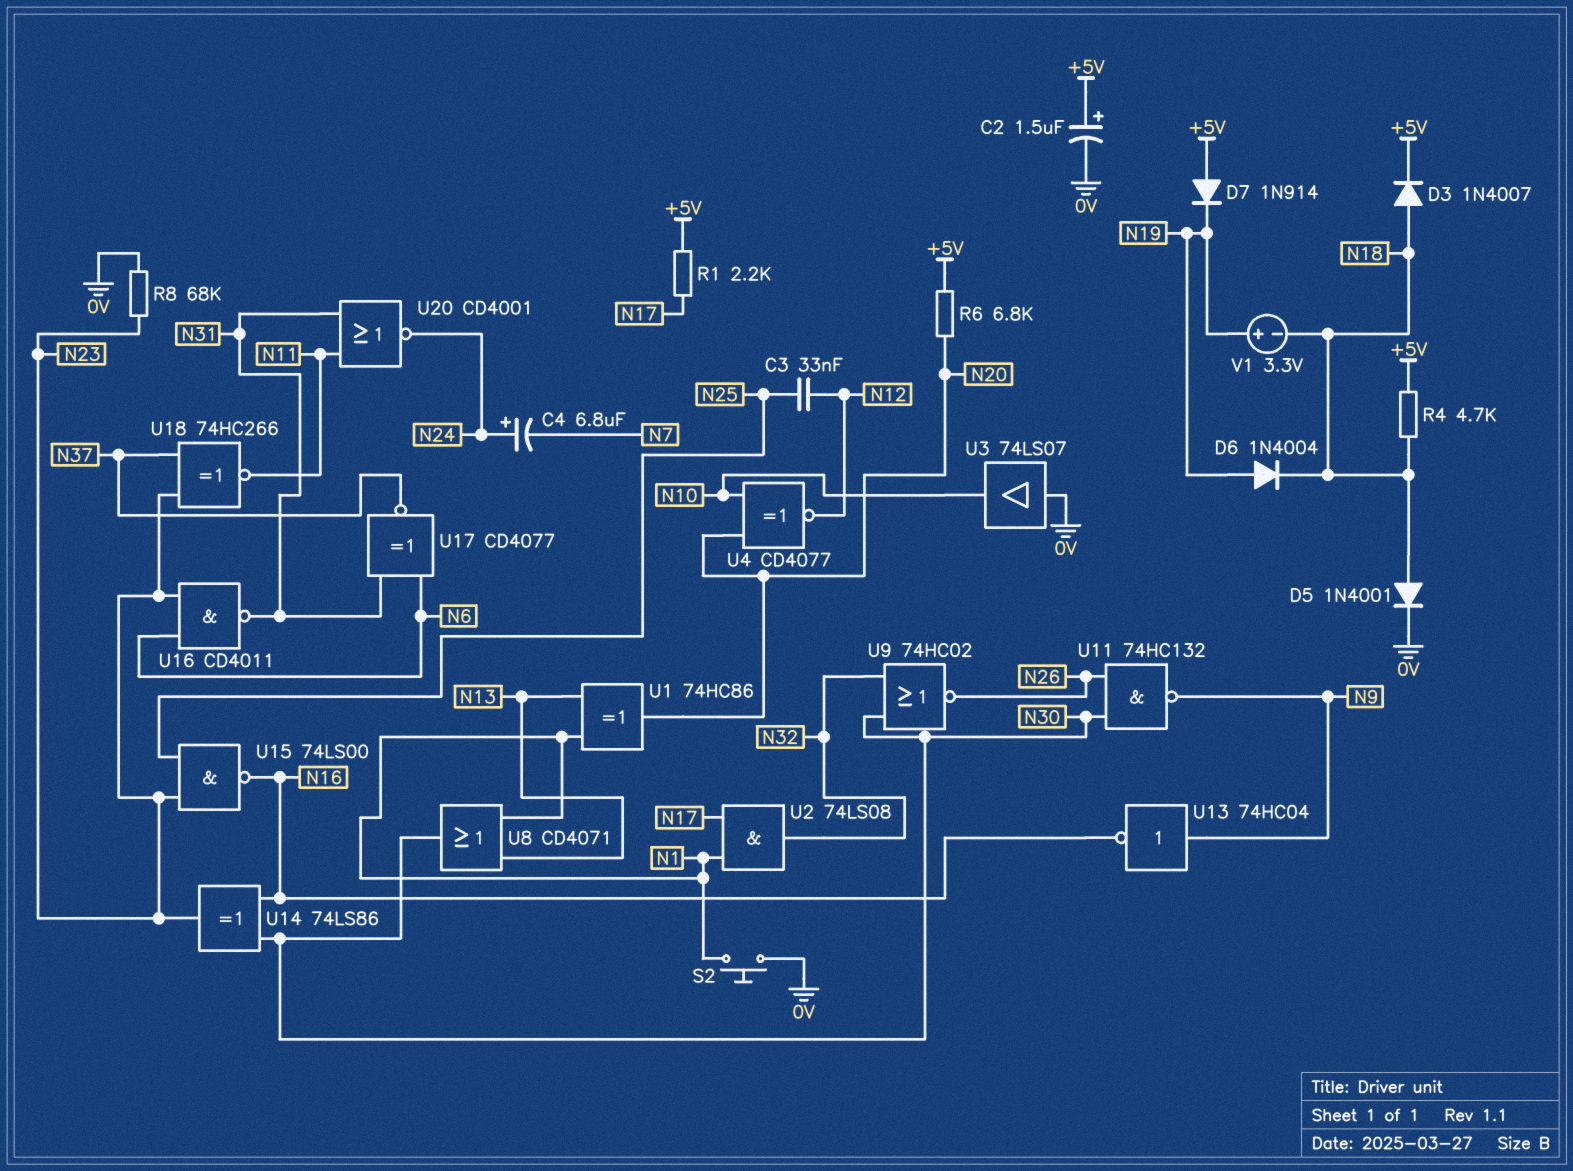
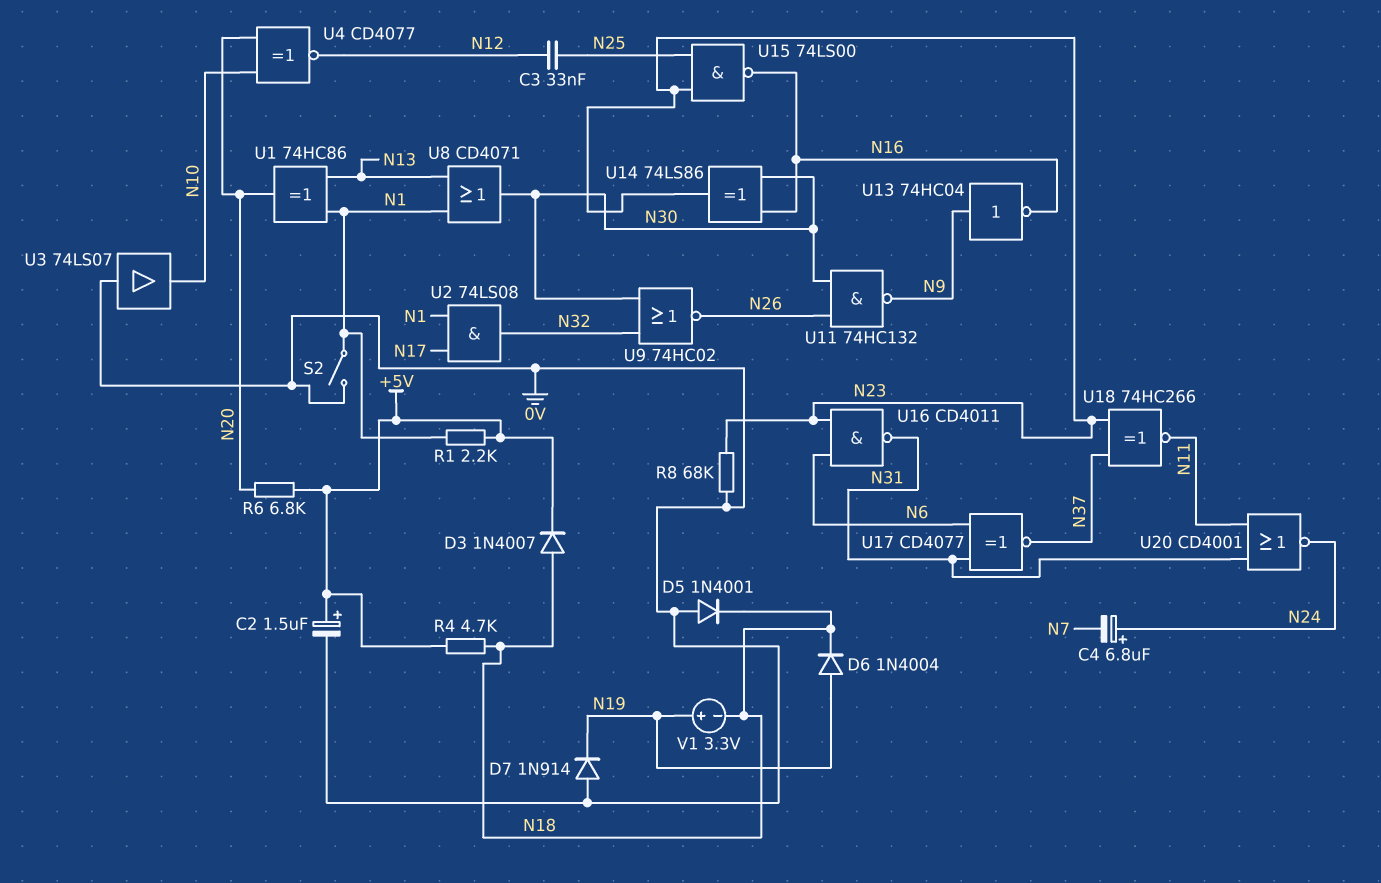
D5: diode 1N4001 (A N18, K 0V) -> diode 1N4001 (A 0V, K N18)
D7: diode 1N914 (A +5V, K N19) -> diode 1N914 (A 0V, K N19)
R1: 2.2k (+5V, N17) -> 2.2k (+5V, N1)
S2: button (0V, N1) -> switch (0V, N1)

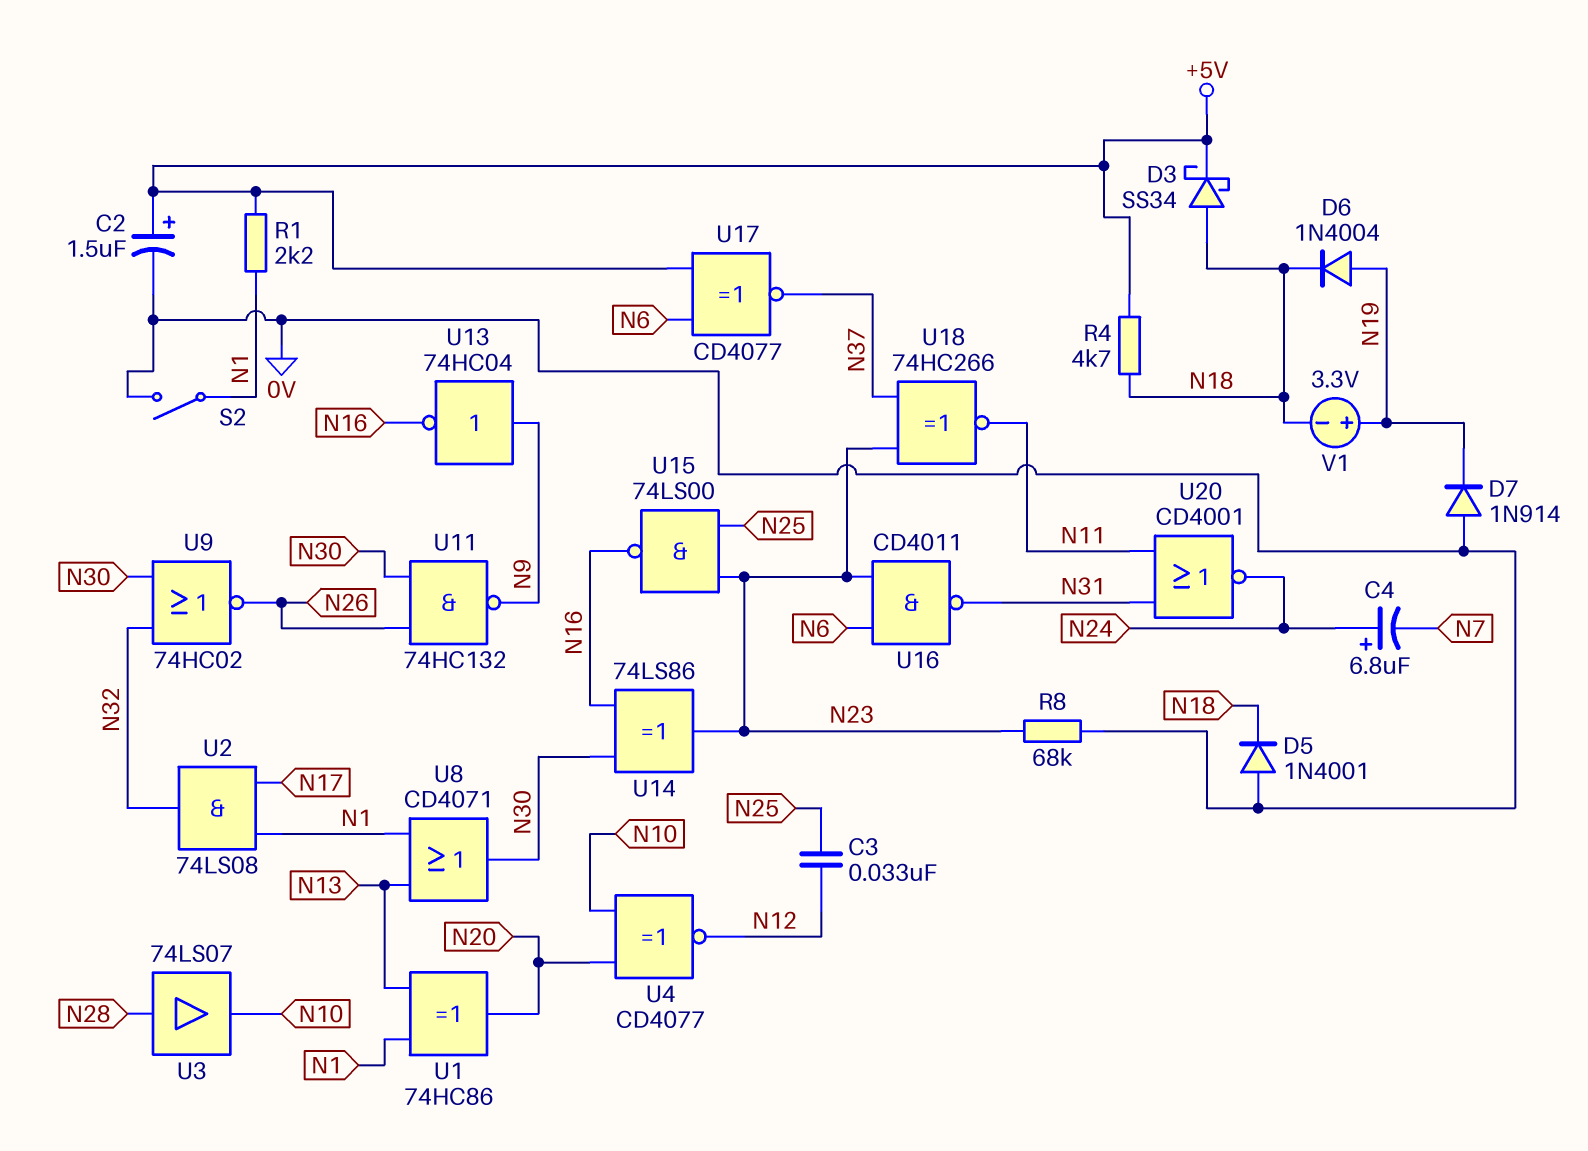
D3: diode 1N4007 (A N18, K +5V) -> schottky SS34 (A N18, K +5V)
R6: 6.8k (+5V, N20) -> none
U3: buffer 74LS07 (in 0V, out N10) -> buffer 74LS07 (in N28, out N10)
U17: XNOR CD4077 (in N6, in N31, out N37) -> XNOR CD4077 (in +5V, in N6, out N37)

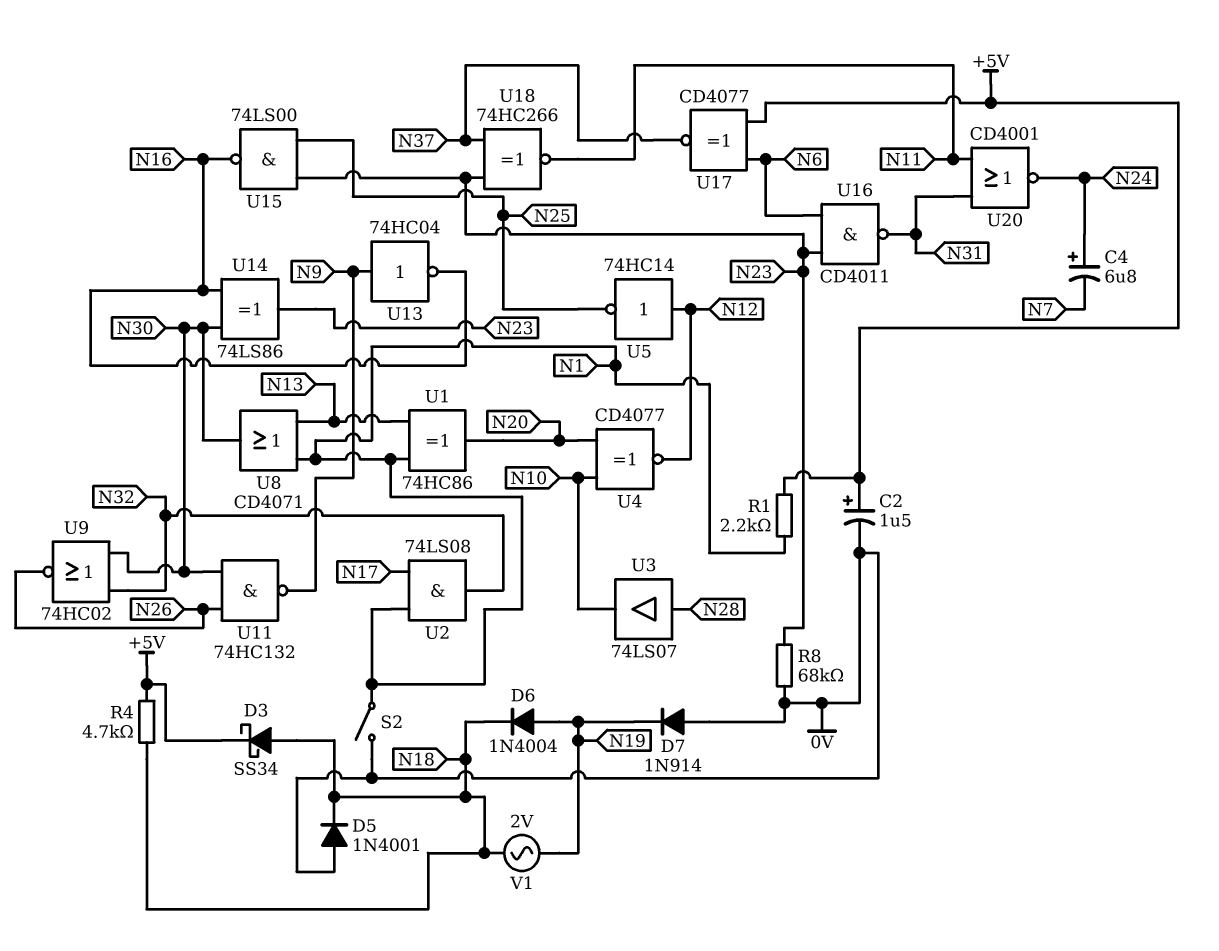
C3: 33nF (N12, N25) -> none
U5: none -> NOT 74HC14 (in N12, out N25)
V1: 3.3V (plus N19, minus N18) -> AC 2V (N18, N19)

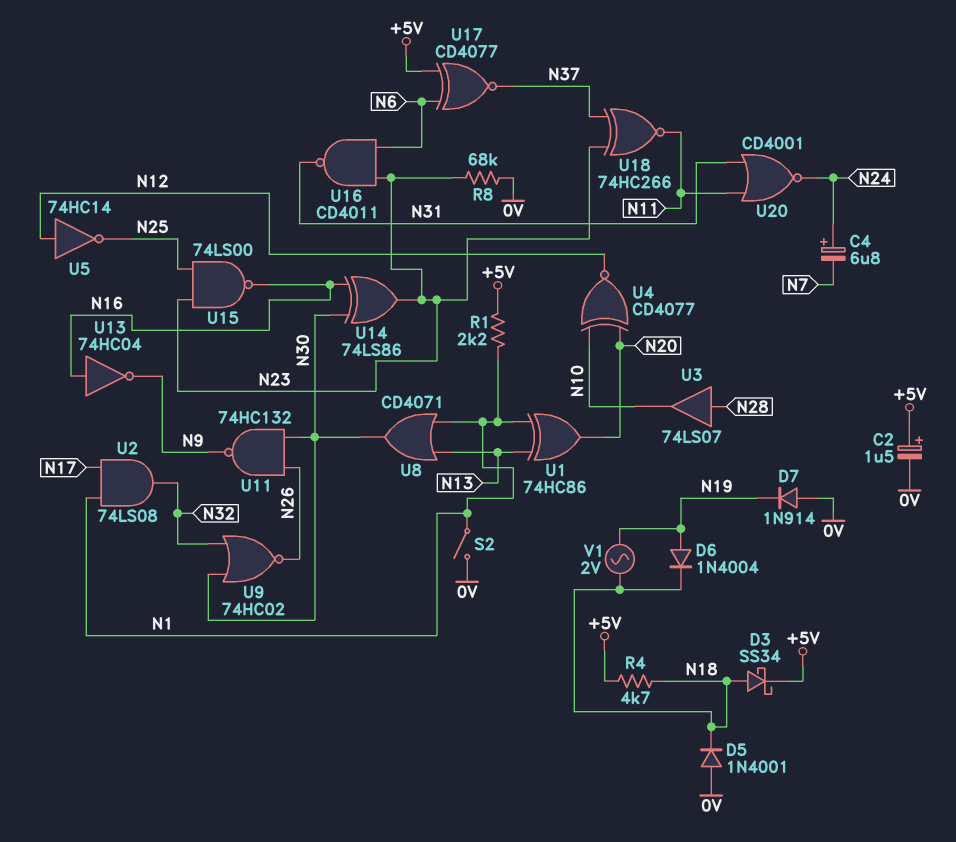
U13: NOT 74HC04 (in N9, out N16) -> NOT 74HC04 (in N16, out N9)

